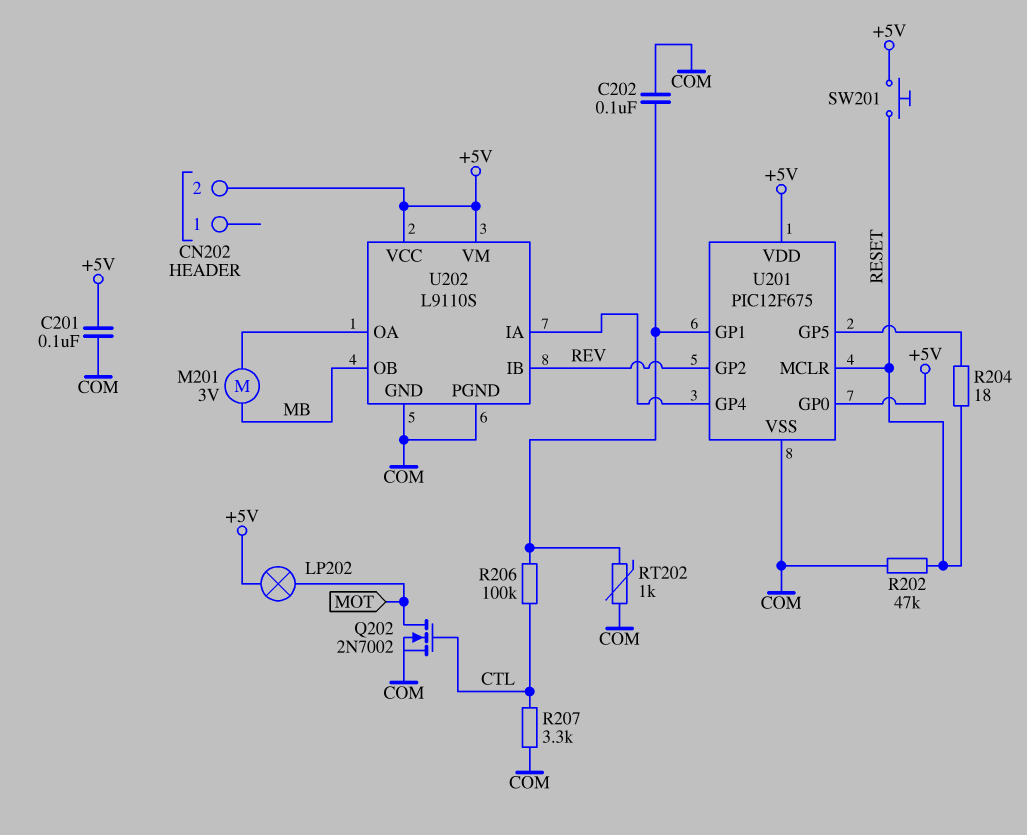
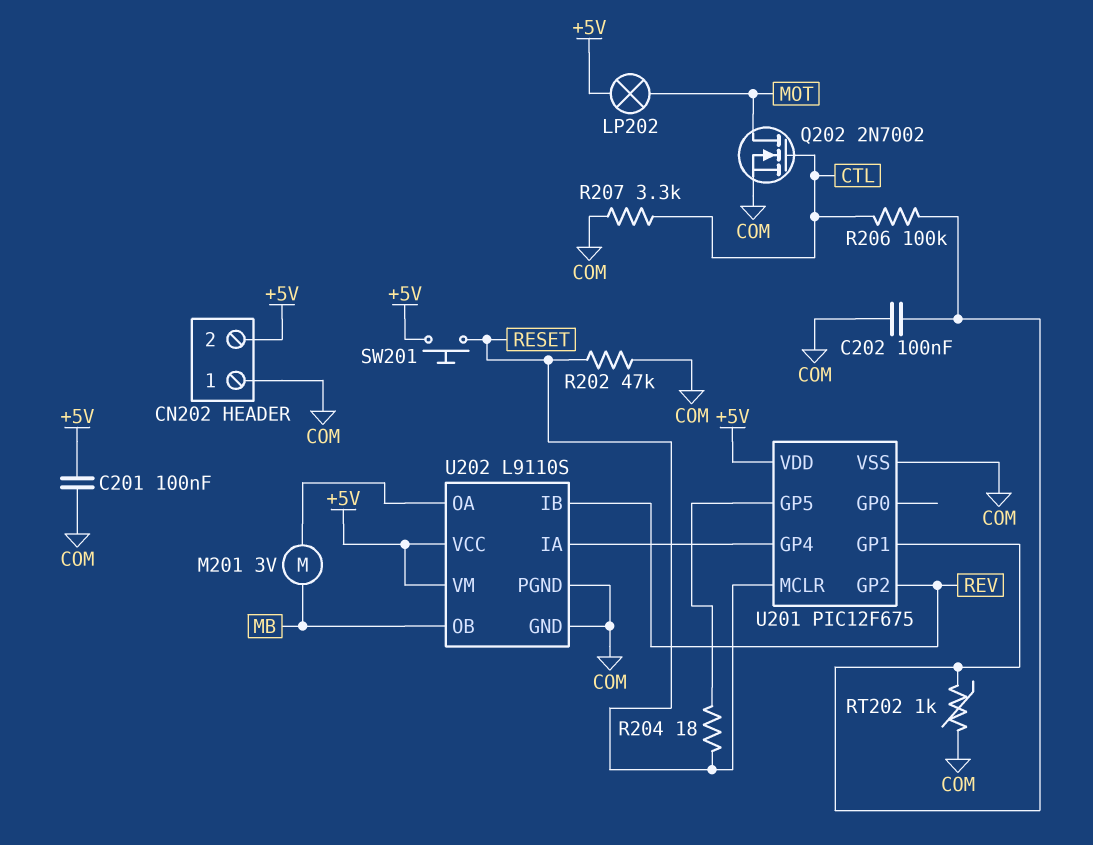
CN202 pin 1: none -> COM
U201 pin GP0: +5V -> none

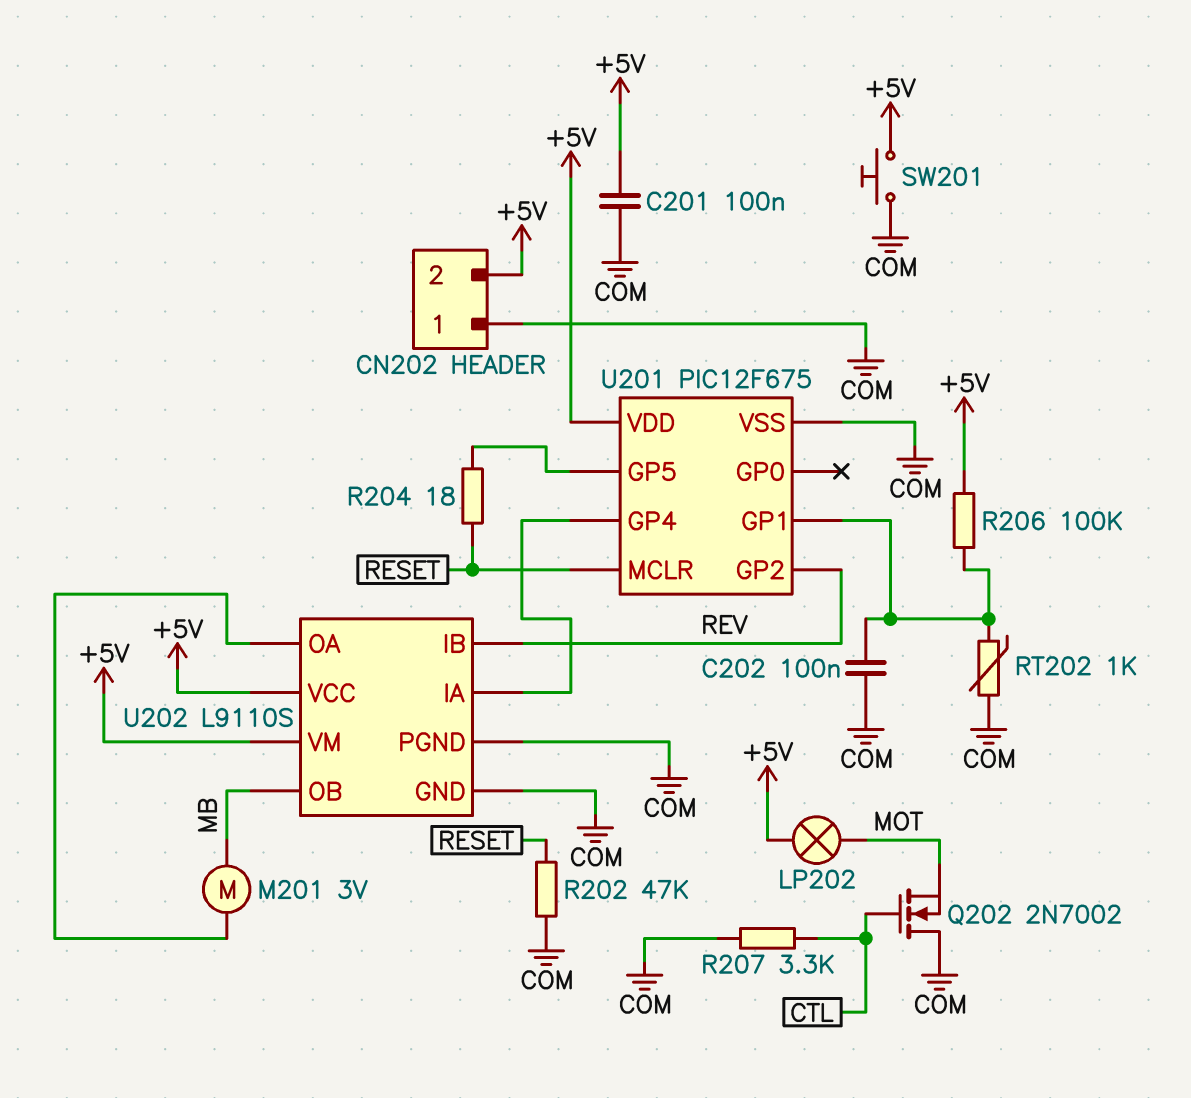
Q202: NMOS 2N7002 (G CTL, D MOT, S COM) -> NMOS 2N7002 (G CTL, D COM, S MOT)
R206: 100k (CTL, U201/GP1) -> 100k (+5V, U201/GP1)
SW201: button (+5V, RESET) -> button (+5V, COM)

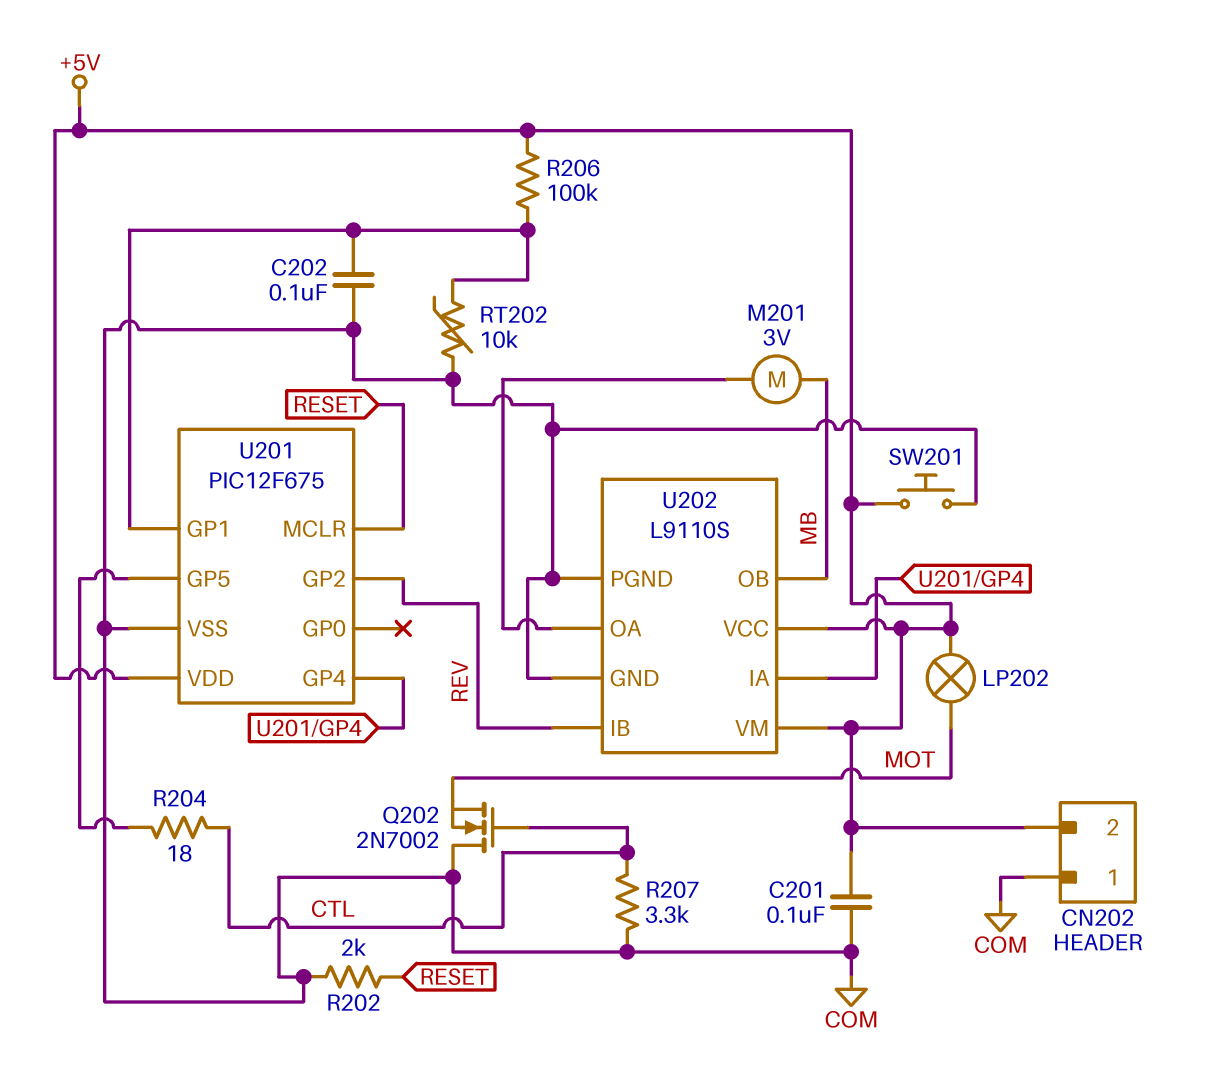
R202: 47k (COM, RESET) -> 2k (COM, RESET)
R204: 18 (RESET, U201/GP5) -> 18 (CTL, U201/GP5)
RT202: 1k (COM, U201/GP1) -> 10k (COM, U201/GP1)

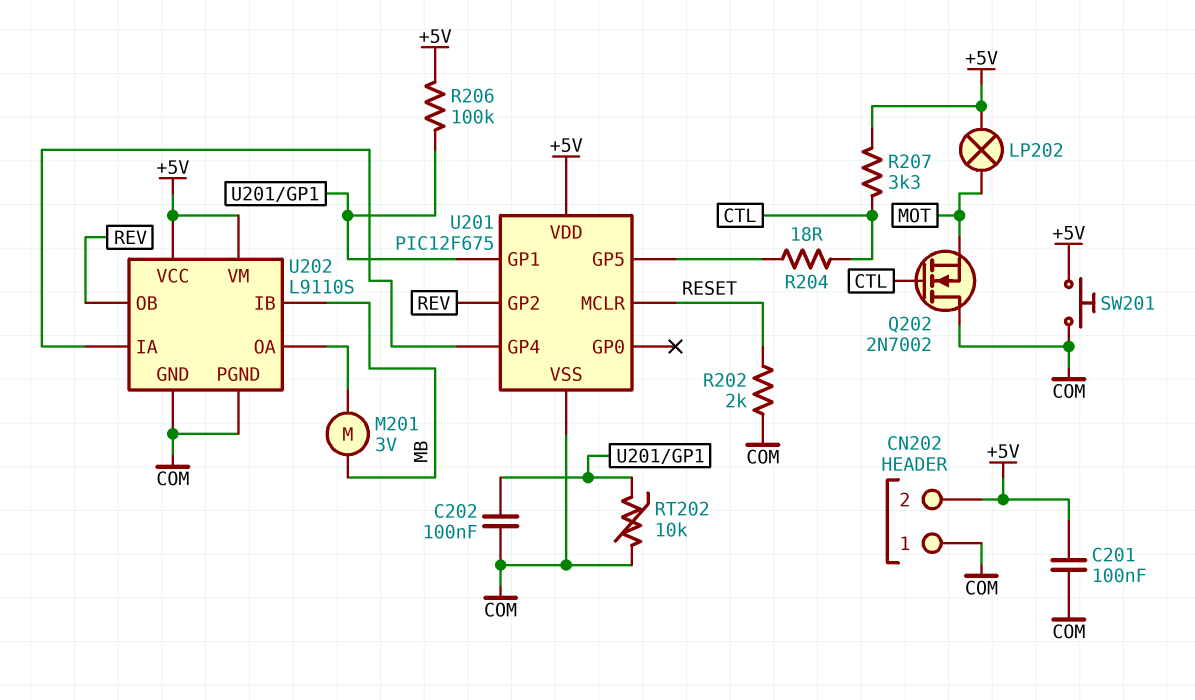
R207: 3.3k (COM, CTL) -> 3.3k (+5V, CTL)
U202 pin IB: REV -> MB
U202 pin OB: MB -> REV

